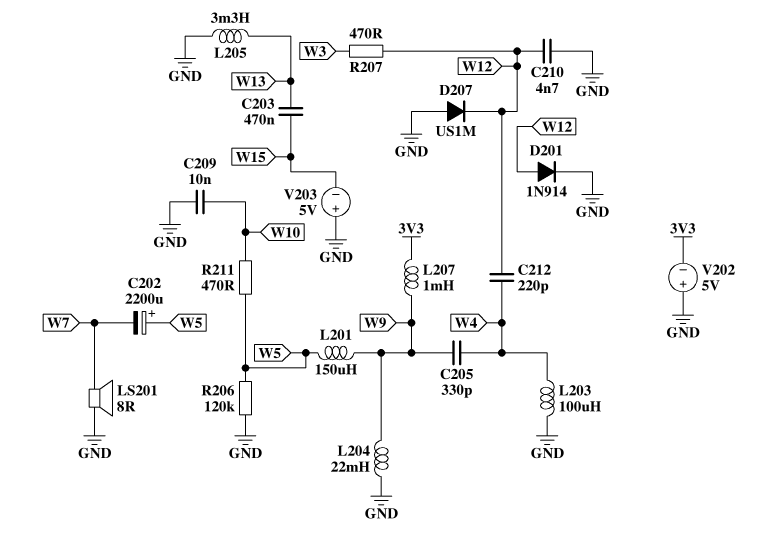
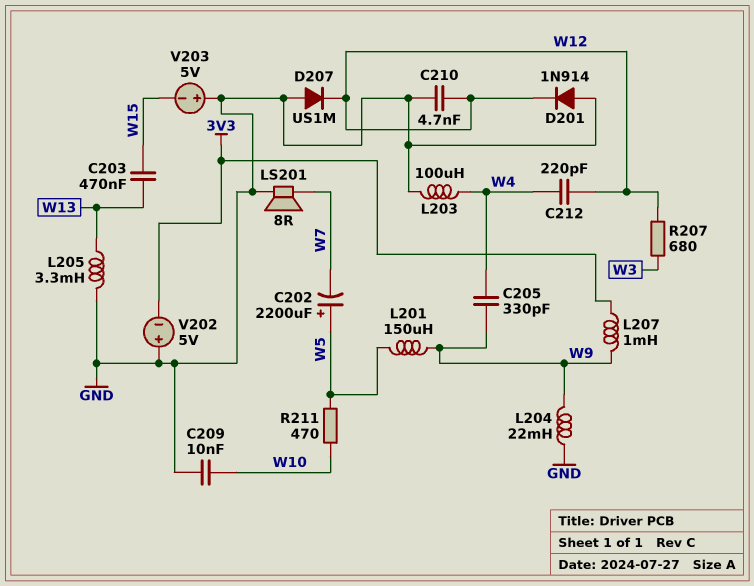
D201: diode 1N914 (A W12, K GND) -> diode 1N914 (A GND, K W12)
R206: 120k (GND, W5) -> none
R207: 470 (W3, W12) -> 680 (W3, W12)

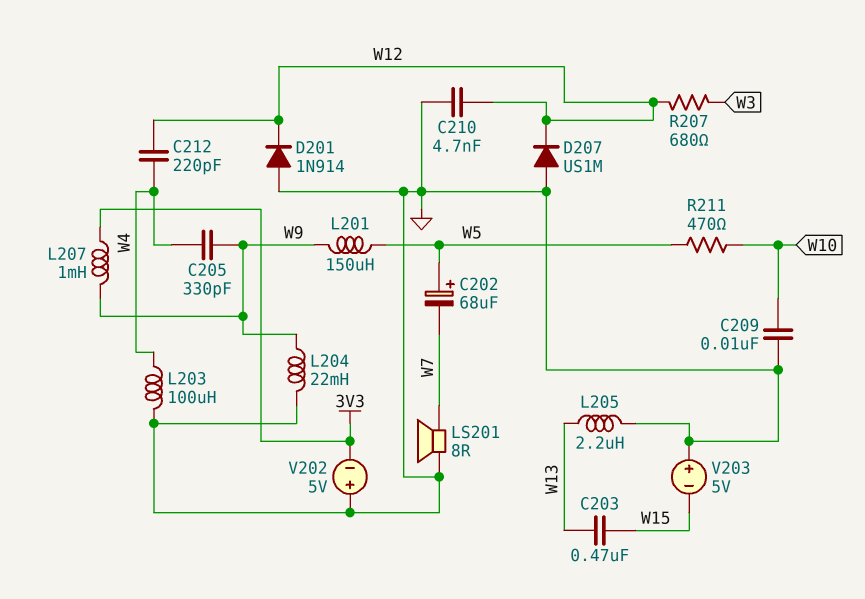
C202: 2200uF (plus W5, minus W7) -> 68uF (plus W5, minus W7)
L205: 3.3mH (GND, W13) -> 2.2uH (GND, W13)

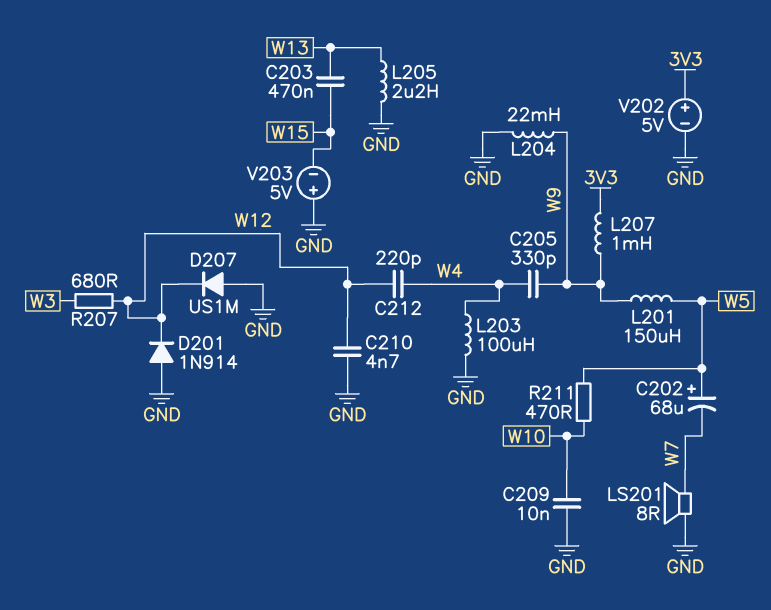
V202: 5V (plus GND, minus 3V3) -> 5V (plus 3V3, minus GND)

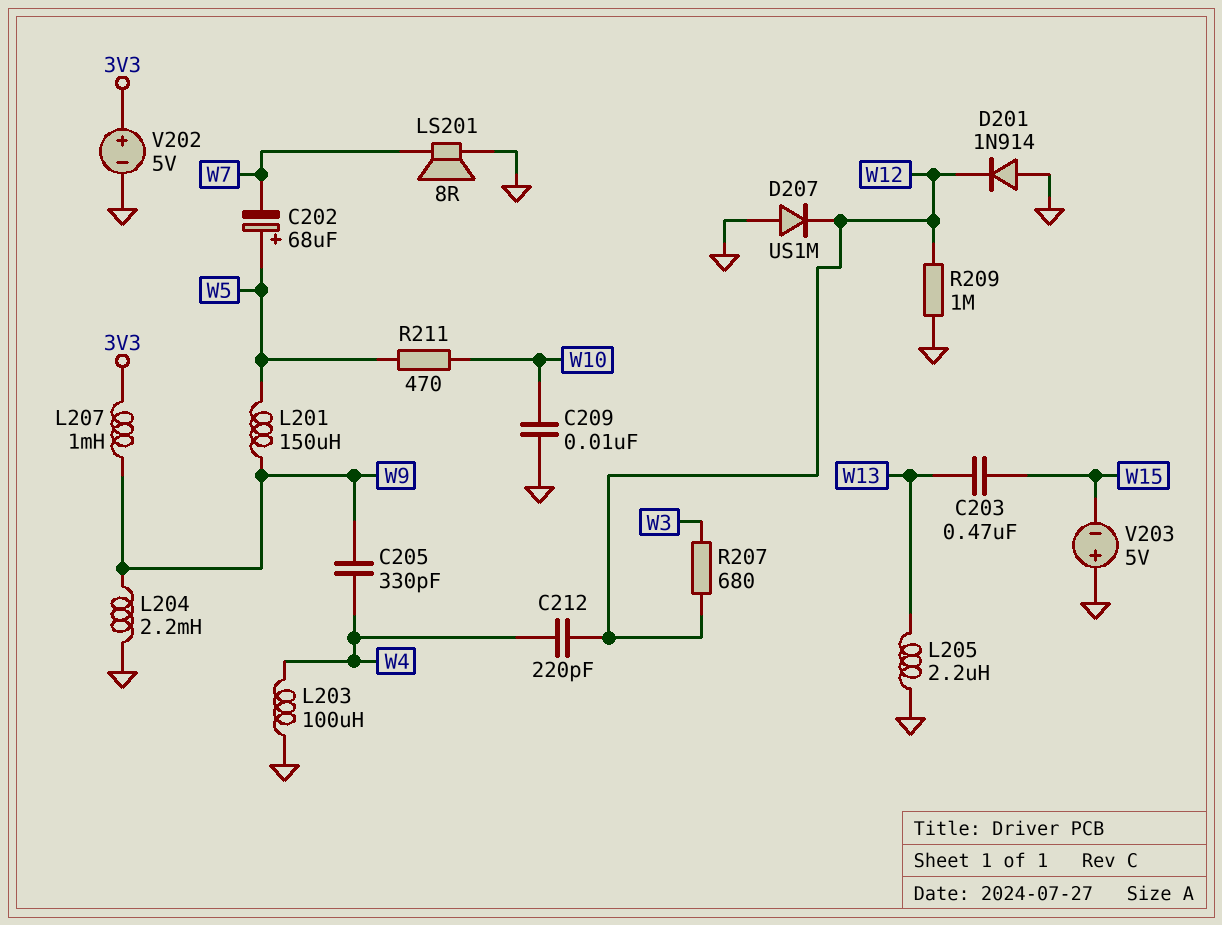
C210: 4.7nF (GND, W12) -> none
L204: 22mH (GND, W9) -> 2.2mH (GND, W9)
R209: none -> 1M (GND, W12)

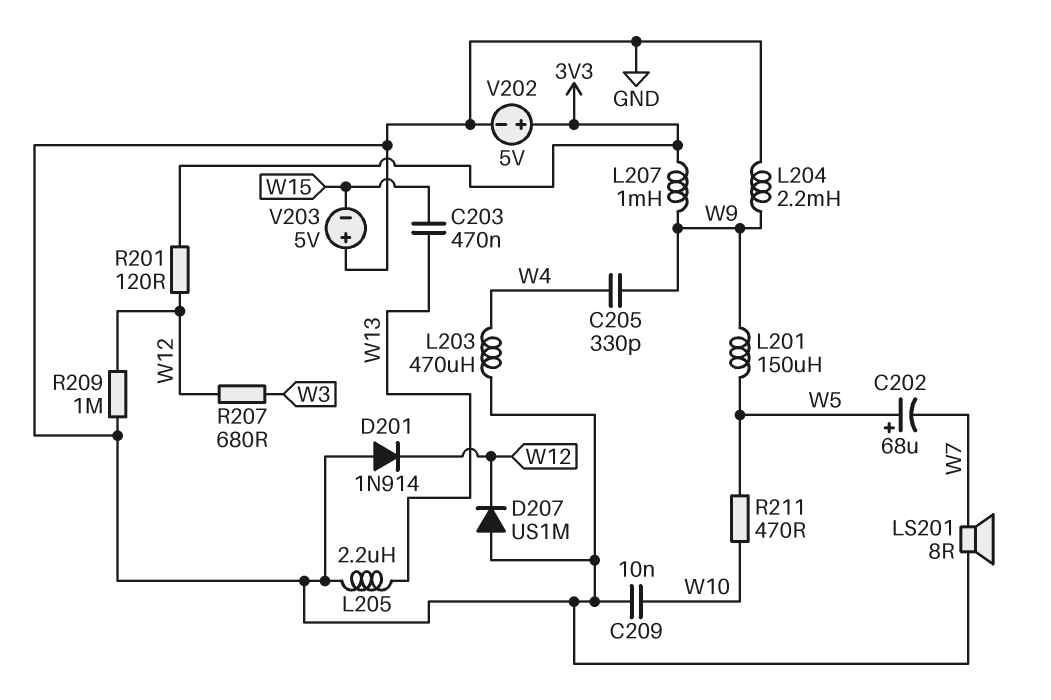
C212: 220pF (W4, W12) -> none
L203: 100uH (GND, W4) -> 470uH (GND, W4)
R201: none -> 120 (3V3, W12)

